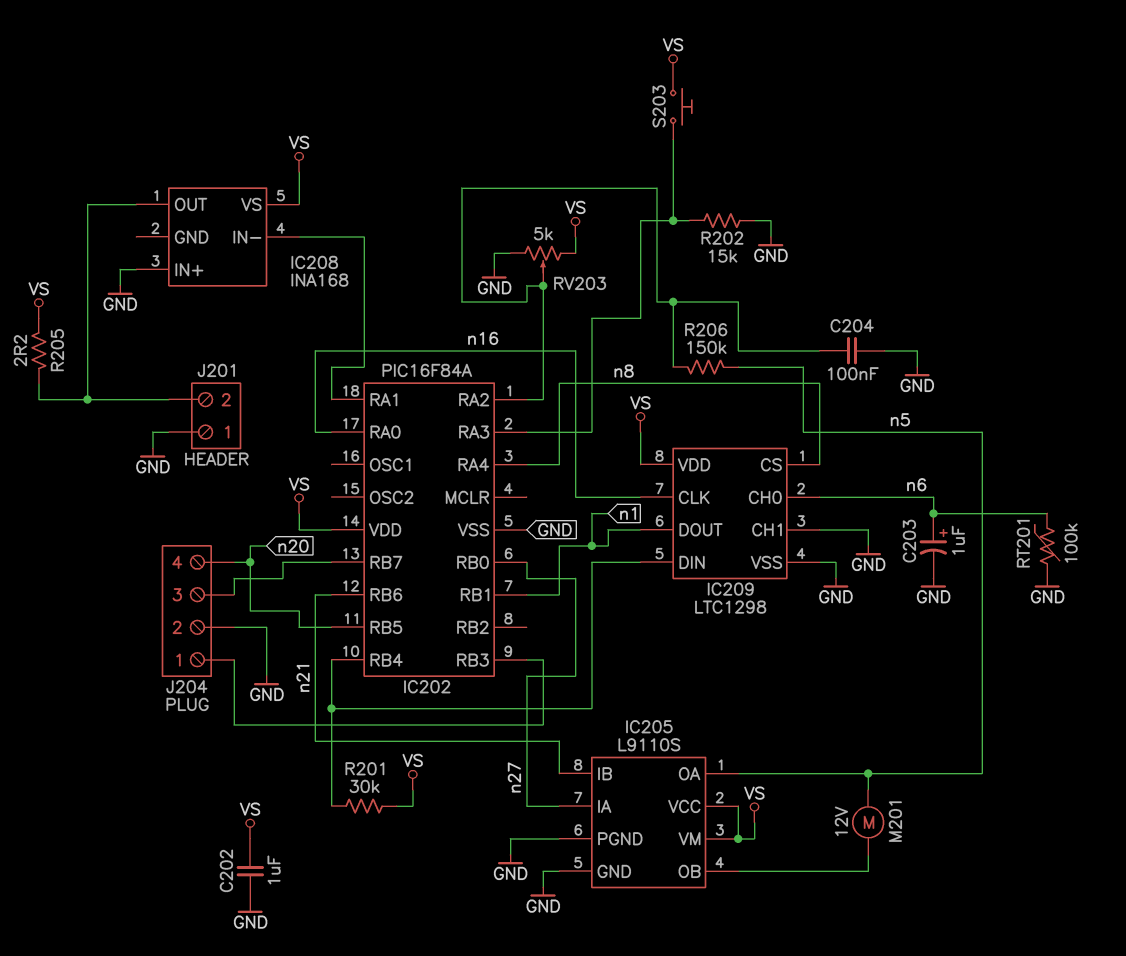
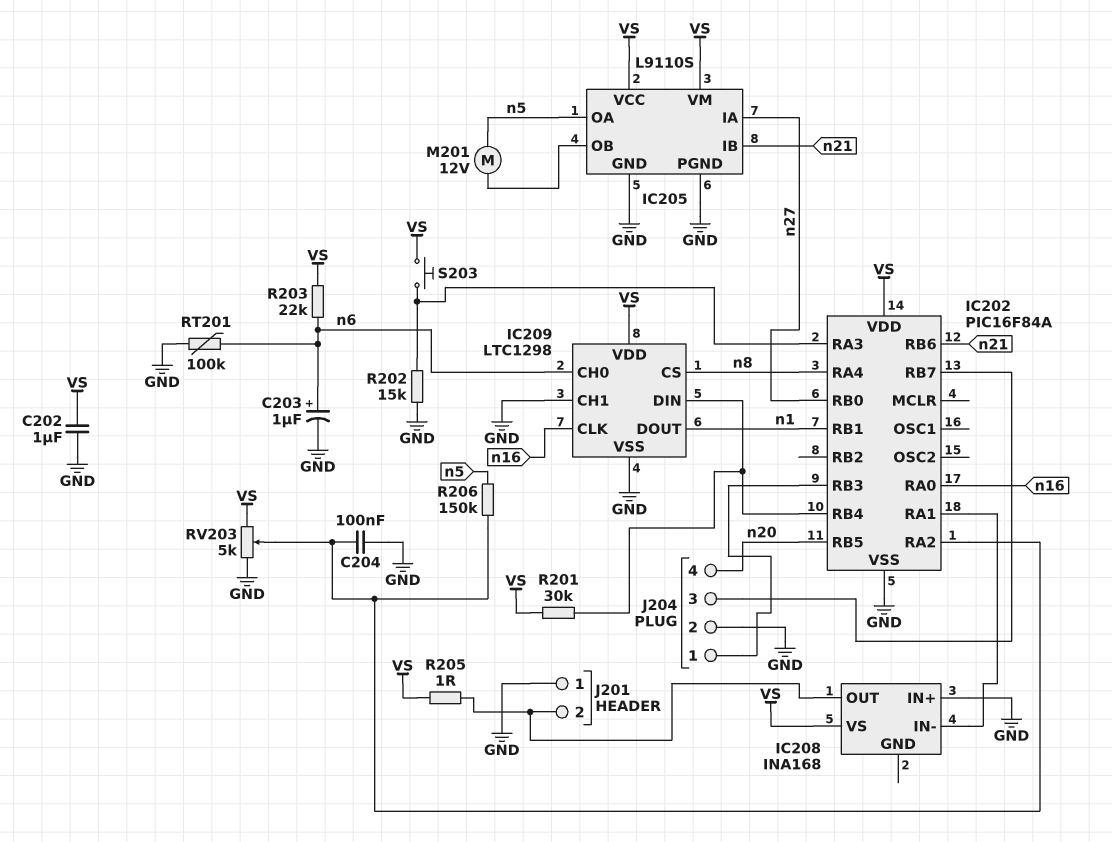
R203: none -> 22k (VS, n6)
R205: 2.2 (IC208/OUT, VS) -> 1 (IC208/OUT, VS)

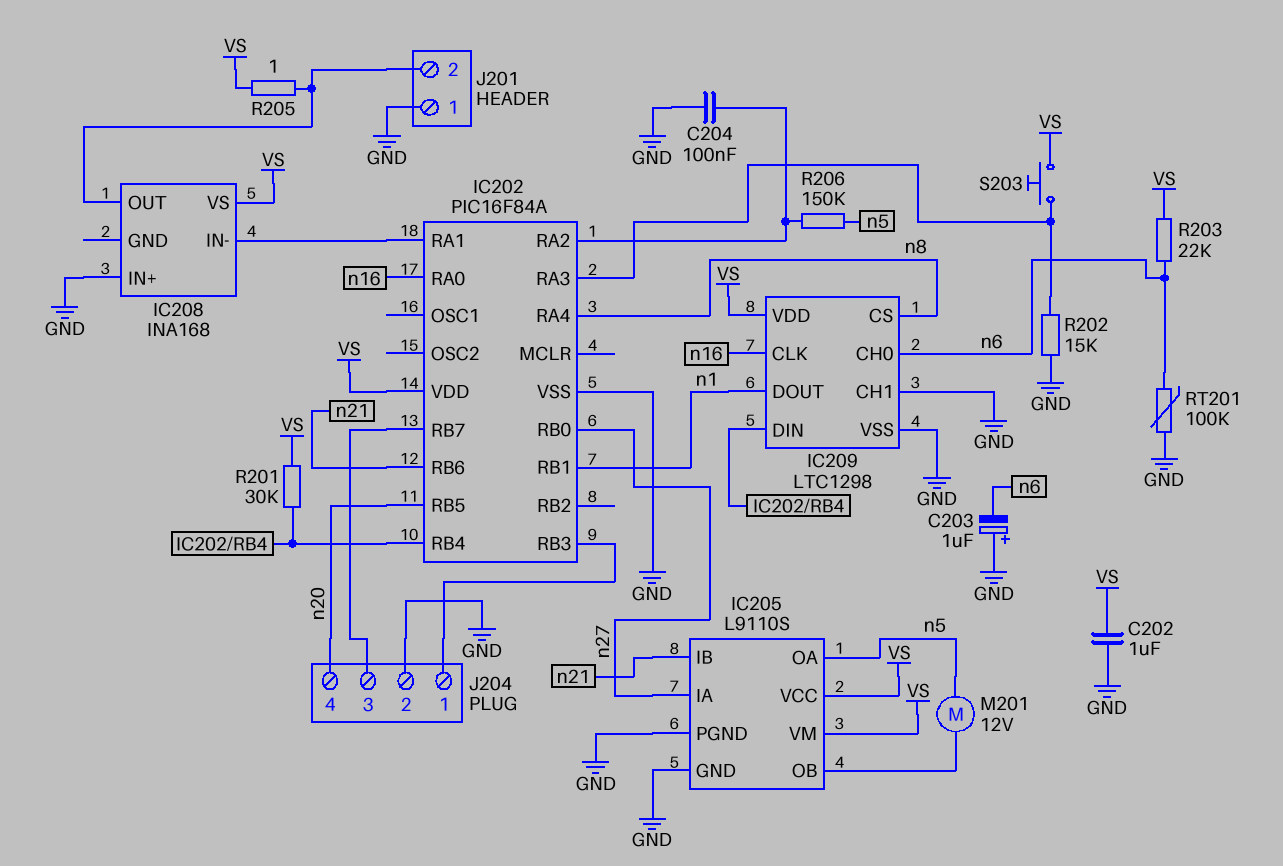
C203: 1uF (plus n6, minus GND) -> 1uF (plus GND, minus n6)
RV203: 5k (GND, VS, wiper IC202/RA2) -> none

